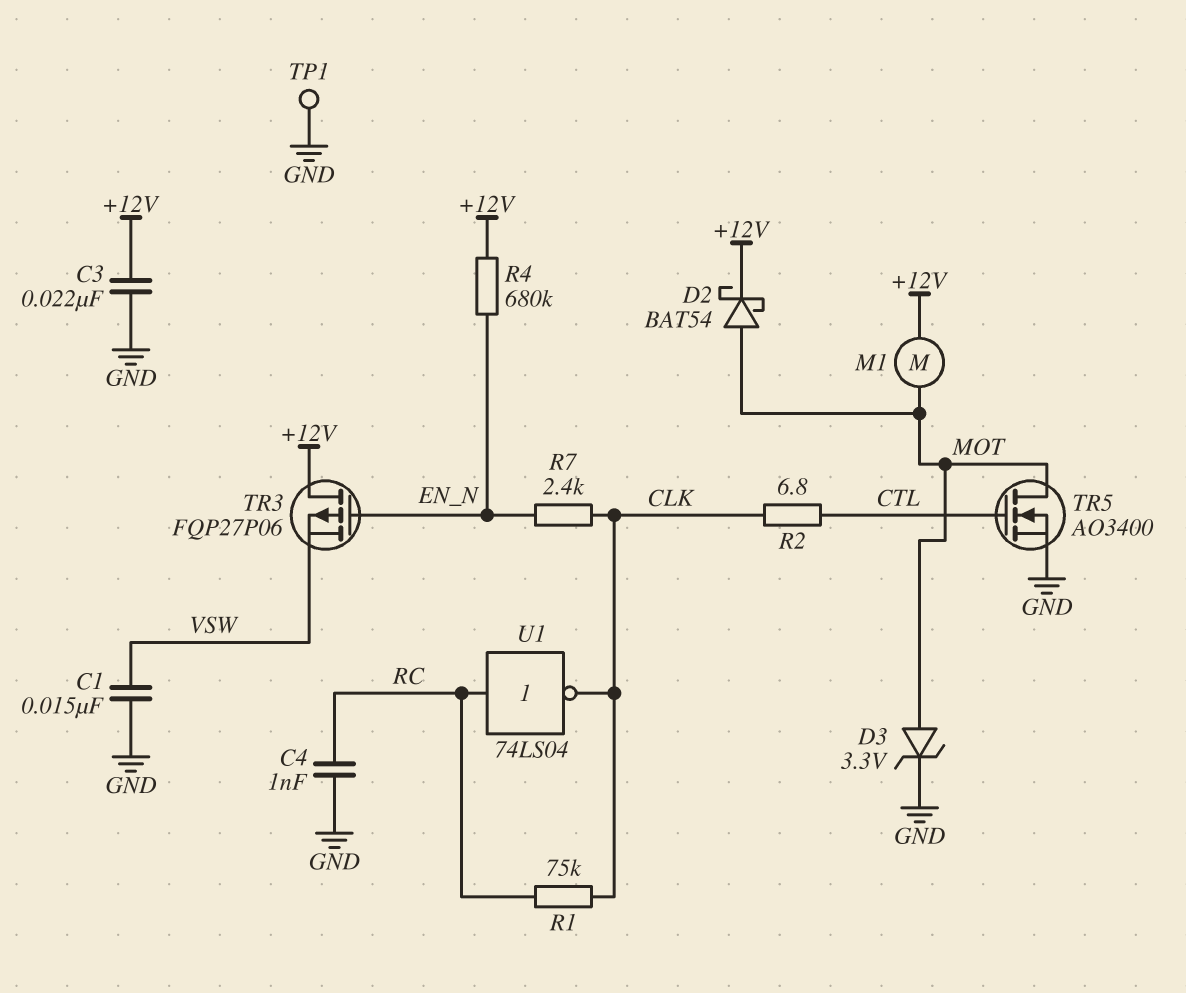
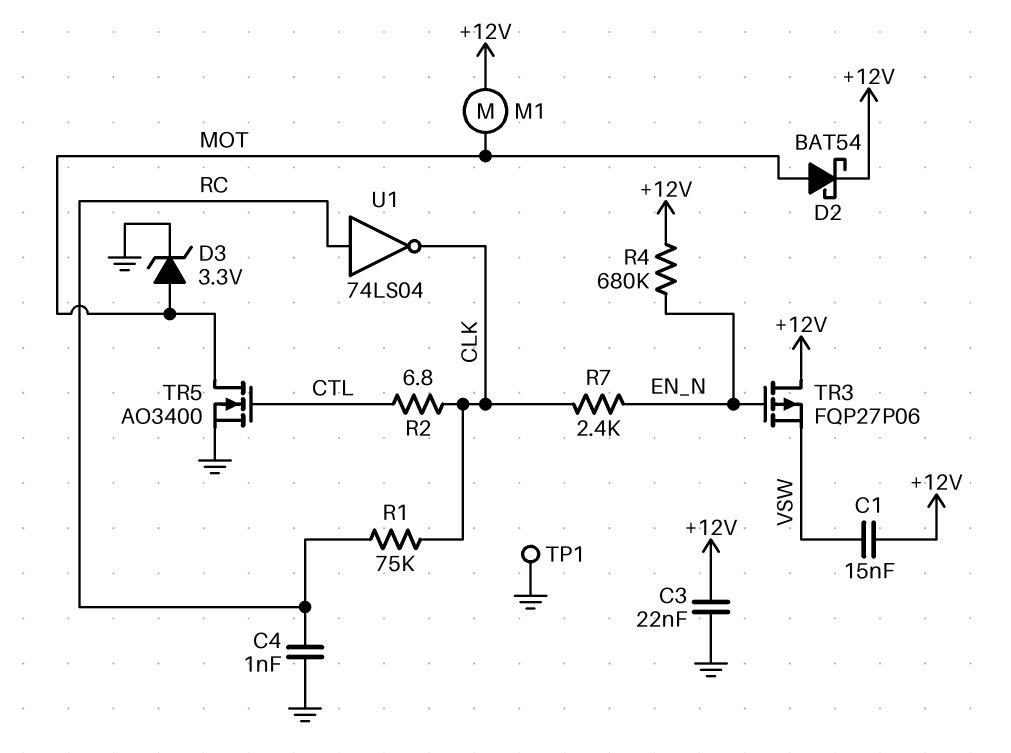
C1: 15nF (GND, VSW) -> 15nF (+12V, VSW)

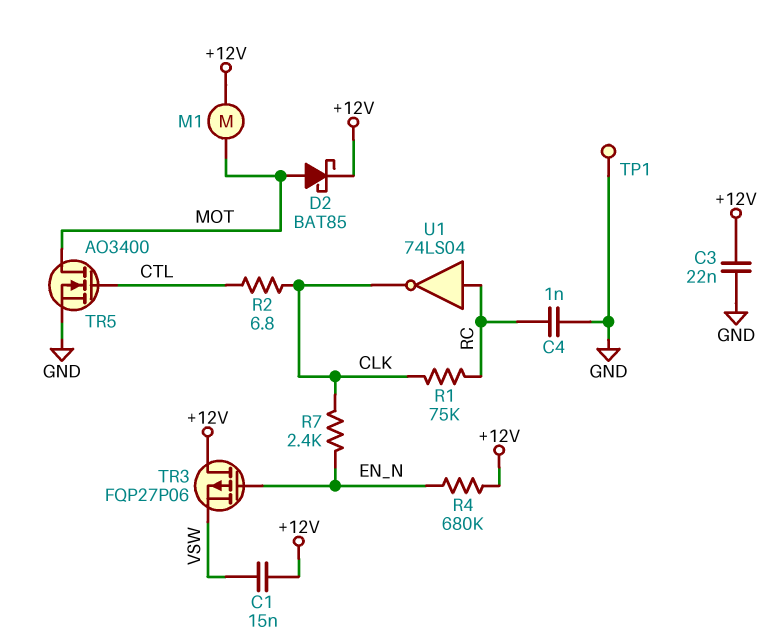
D2: schottky BAT54 (A MOT, K +12V) -> schottky BAT85 (A MOT, K +12V)
D3: zener 3.3V (A MOT, K GND) -> none

